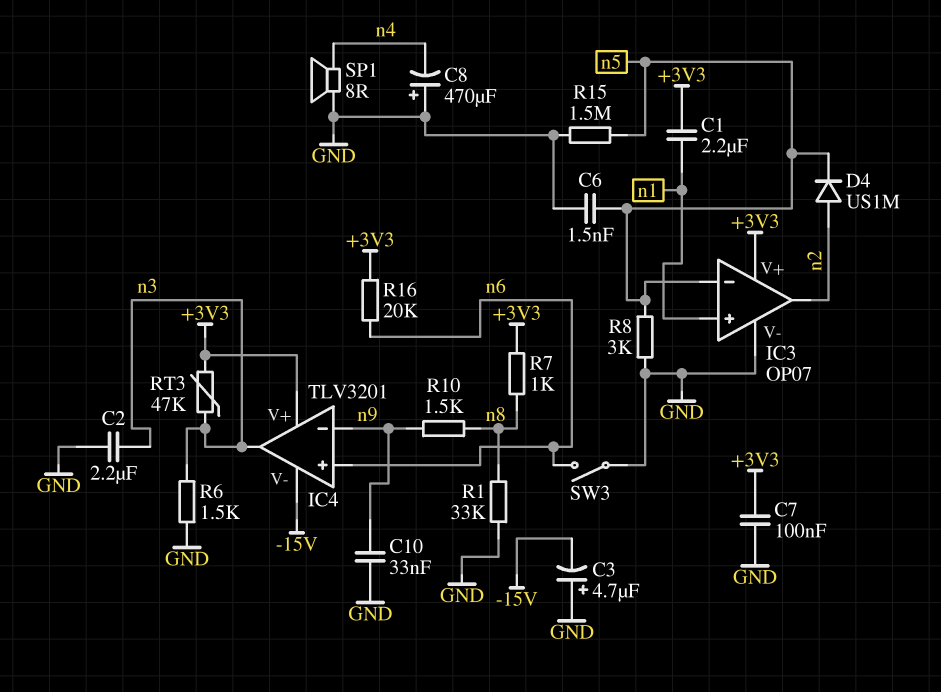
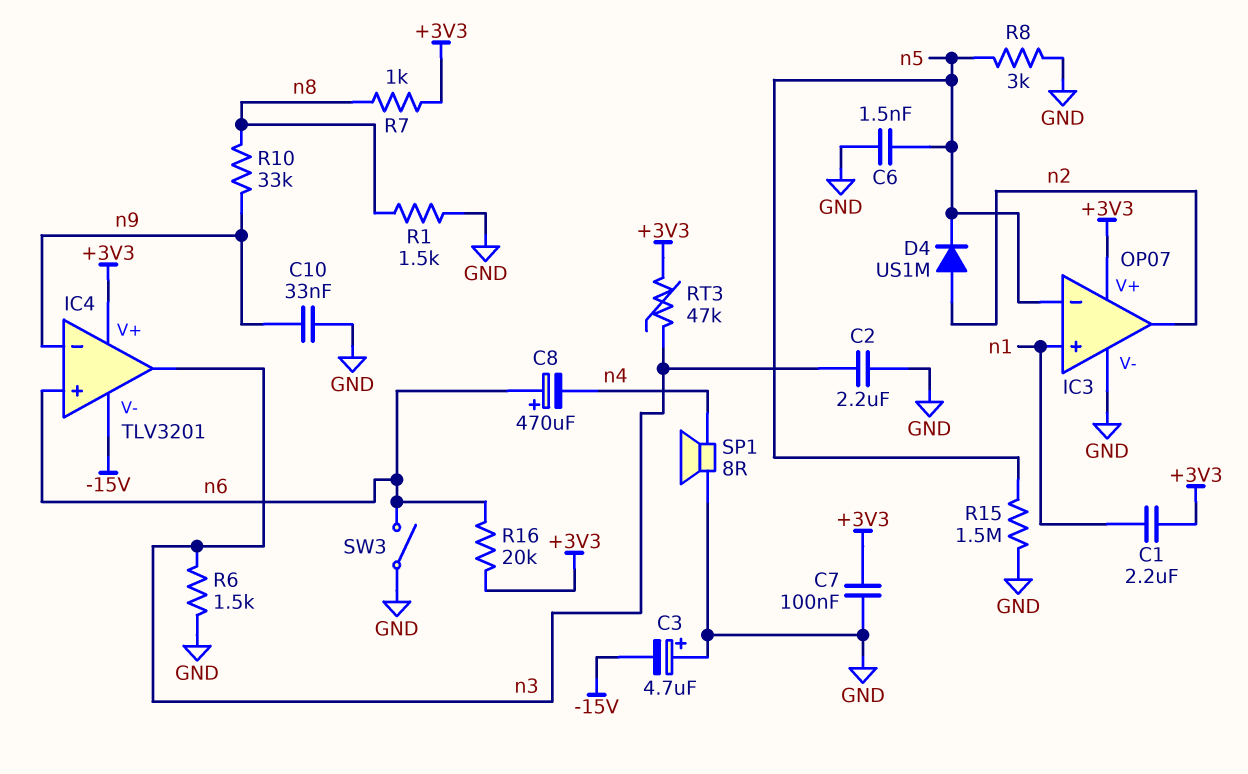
C8: 470uF (plus GND, minus n4) -> 470uF (plus n6, minus n4)
R1: 33k (GND, n8) -> 1.5k (GND, n8)
R10: 1.5k (n8, n9) -> 33k (n8, n9)

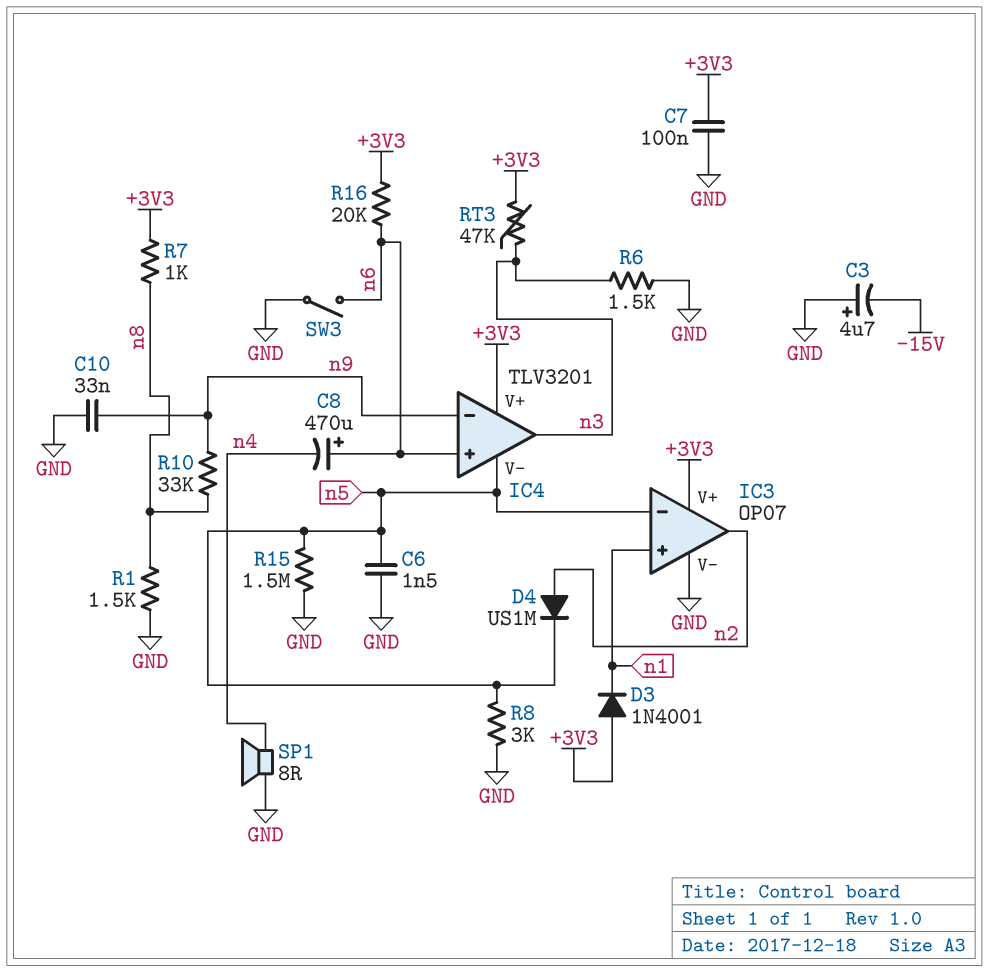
C1: 2.2uF (+3V3, n1) -> none
C2: 2.2uF (GND, n3) -> none
D3: none -> diode 1N4001 (A +3V3, K n1)
IC4 pin V-: -15V -> n5

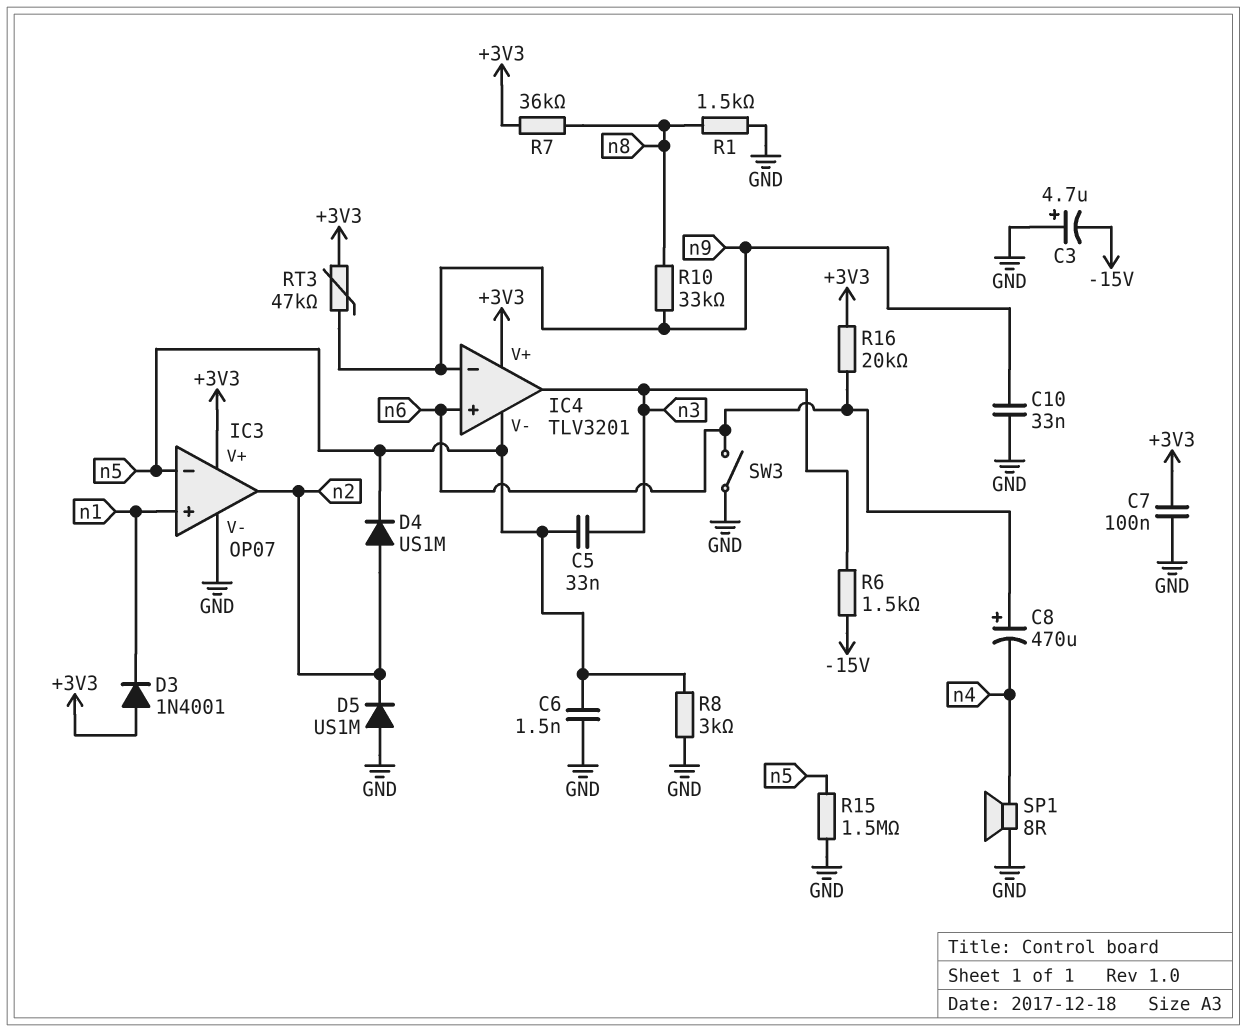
C5: none -> 33nF (n3, n5)
D5: none -> diode US1M (A GND, K n2)
R6: 1.5k (GND, n3) -> 1.5k (-15V, n3)
R7: 1k (+3V3, n8) -> 36k (+3V3, n8)
RT3: 47k (+3V3, n3) -> 47k (+3V3, n9)

